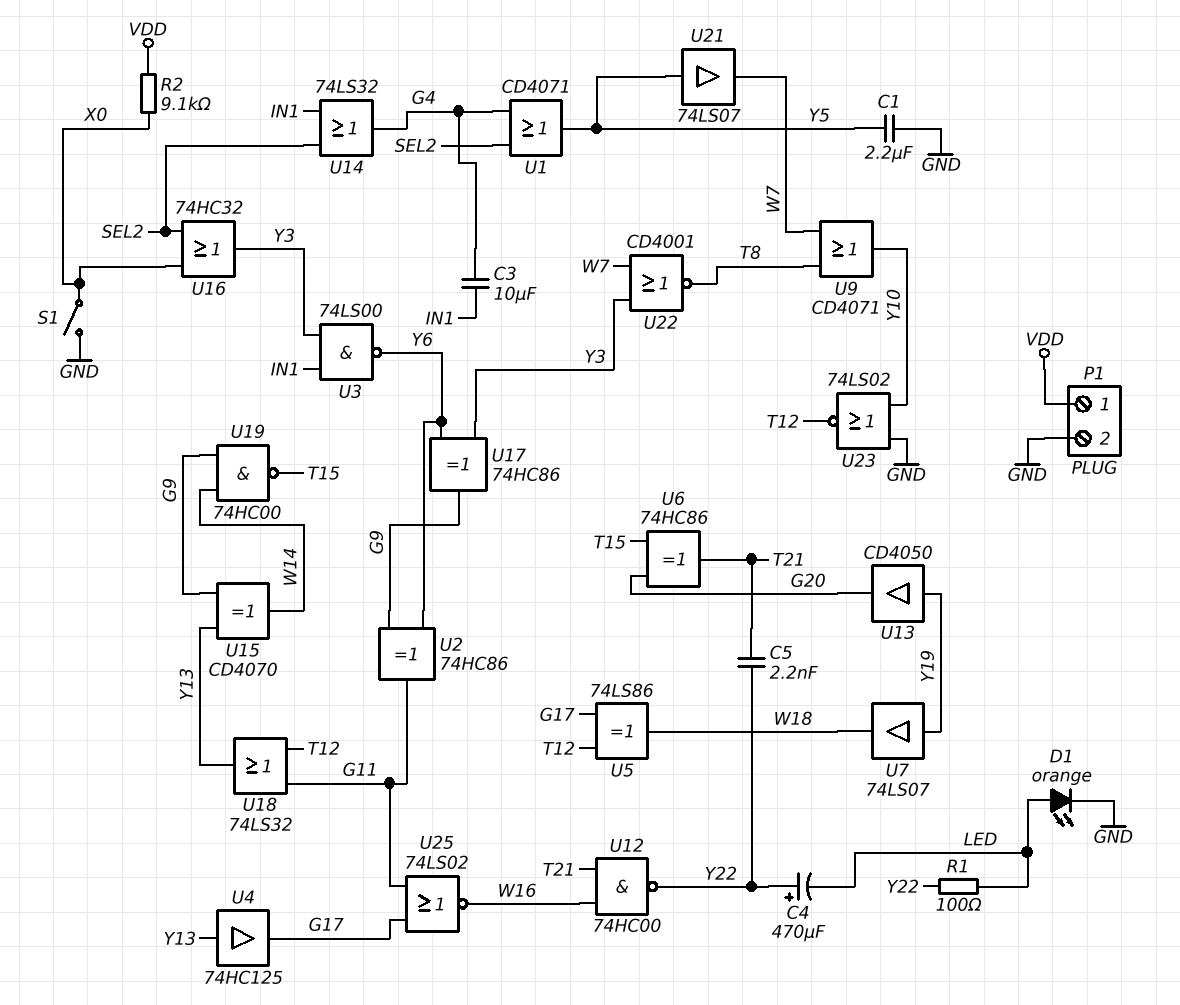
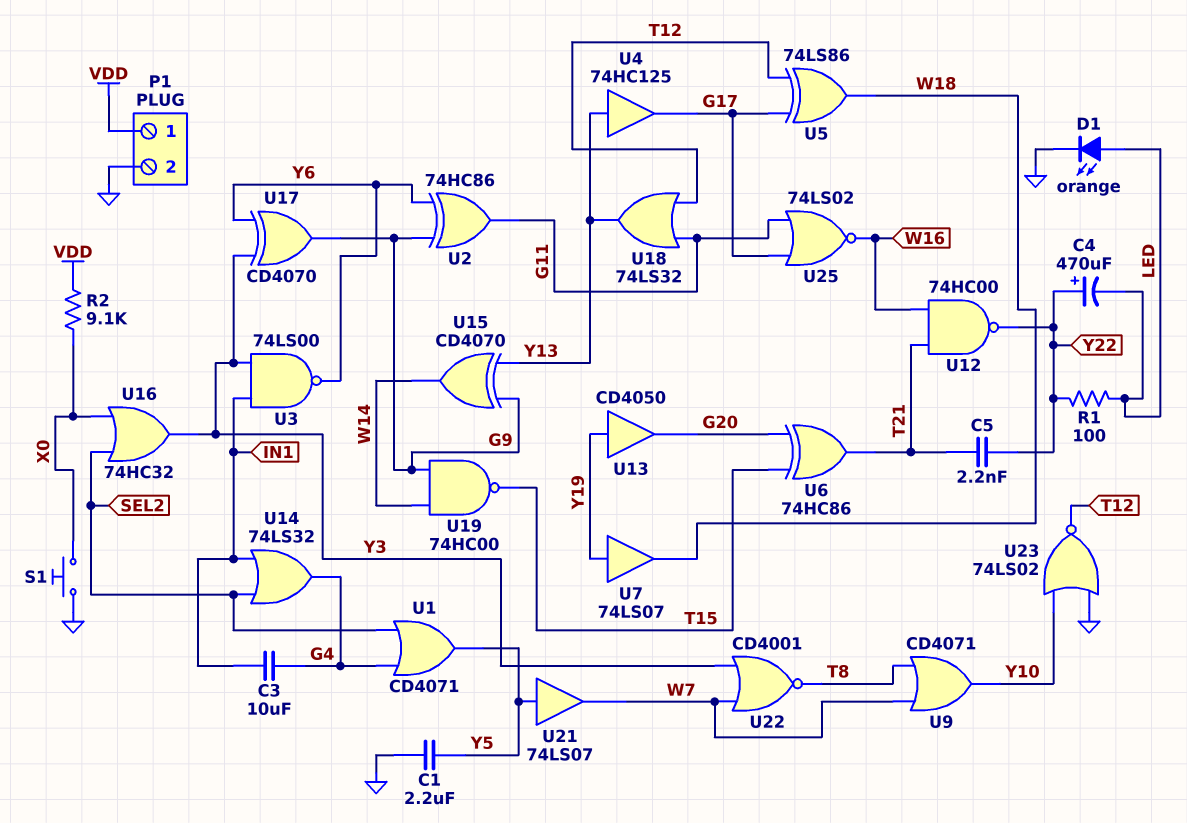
S1: switch (GND, X0) -> button (GND, X0)
U17: XOR 74HC86 (in Y3, in Y6, out G9) -> XOR CD4070 (in Y3, in Y6, out G9)

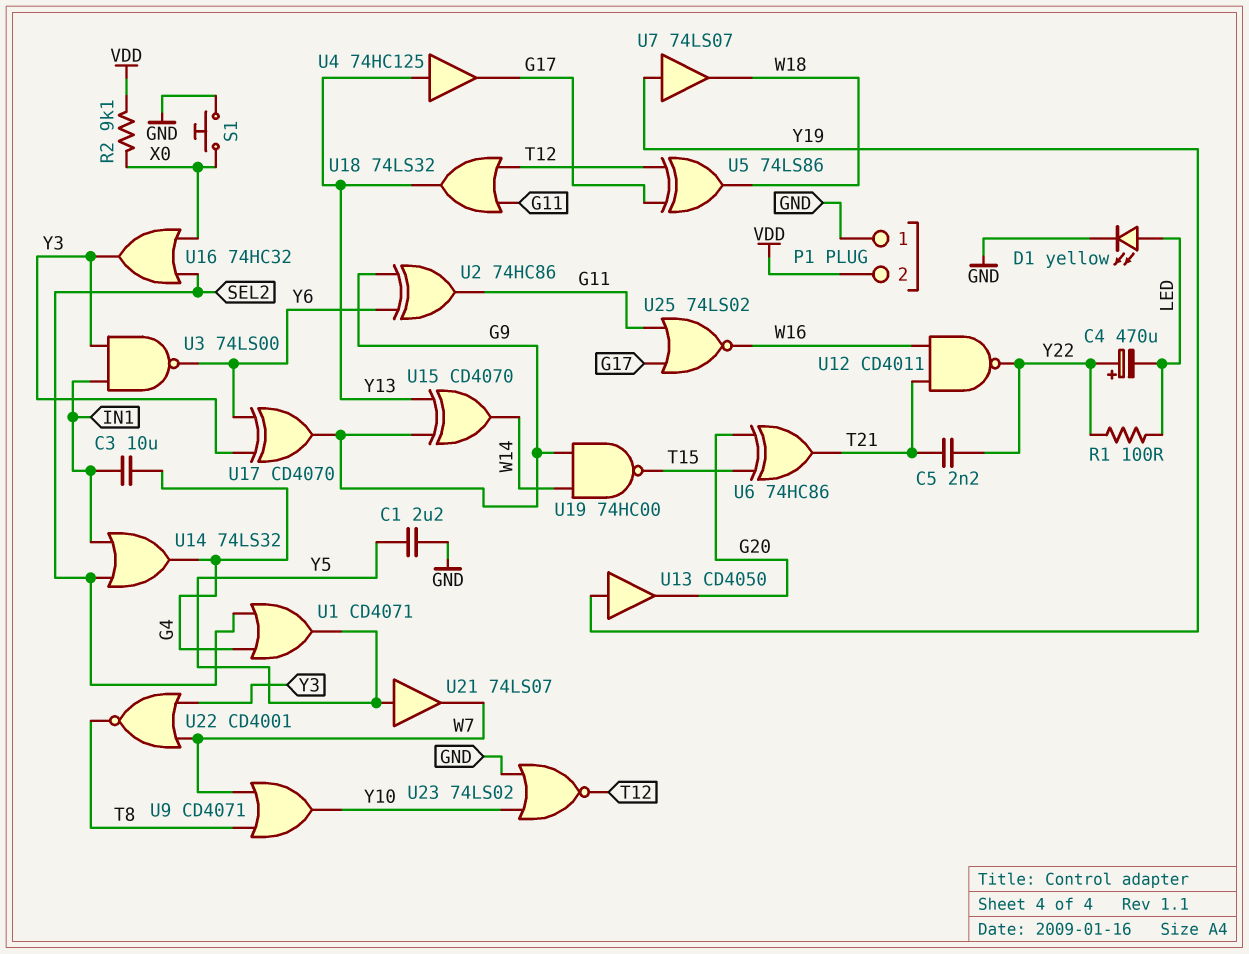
D1: LED orange (A LED, K GND) -> LED yellow (A LED, K GND)
P1 pin 1: VDD -> GND
P1 pin 2: GND -> VDD
U12: NAND 74HC00 (in T21, in W16, out Y22) -> NAND CD4011 (in T21, in W16, out Y22)

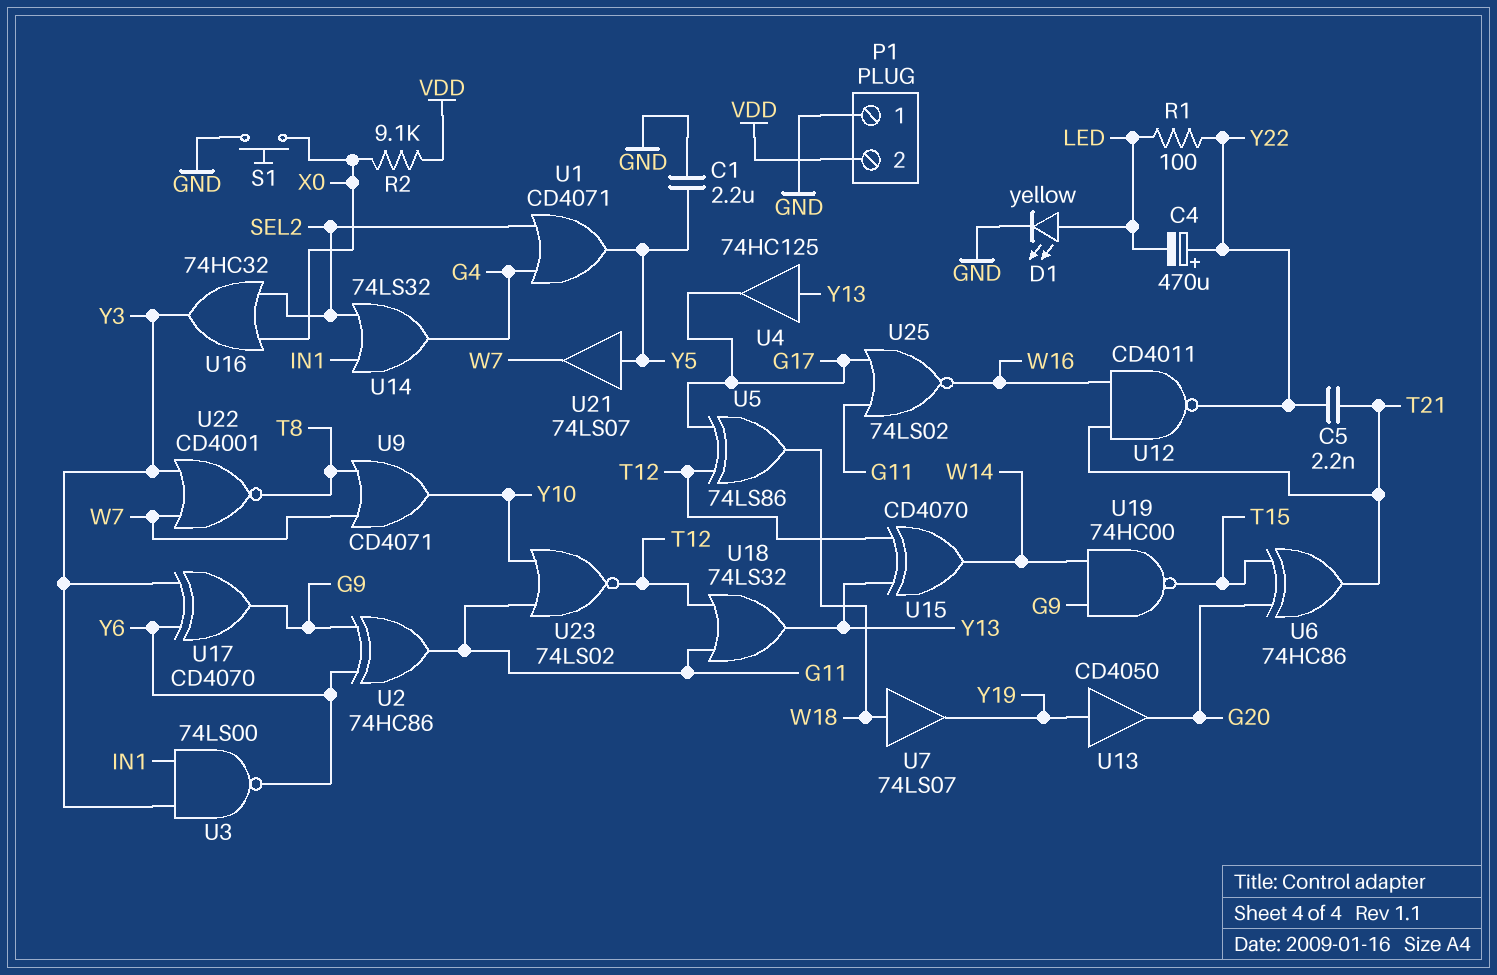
C3: 10uF (G4, IN1) -> none
U7: buffer 74LS07 (in Y19, out W18) -> buffer 74LS07 (in W18, out Y19)
U15: XOR CD4070 (in G9, in Y13, out W14) -> XOR CD4070 (in T12, in Y13, out W14)
U23: NOR 74LS02 (in GND, in Y10, out T12) -> NOR 74LS02 (in G11, in Y10, out T12)

